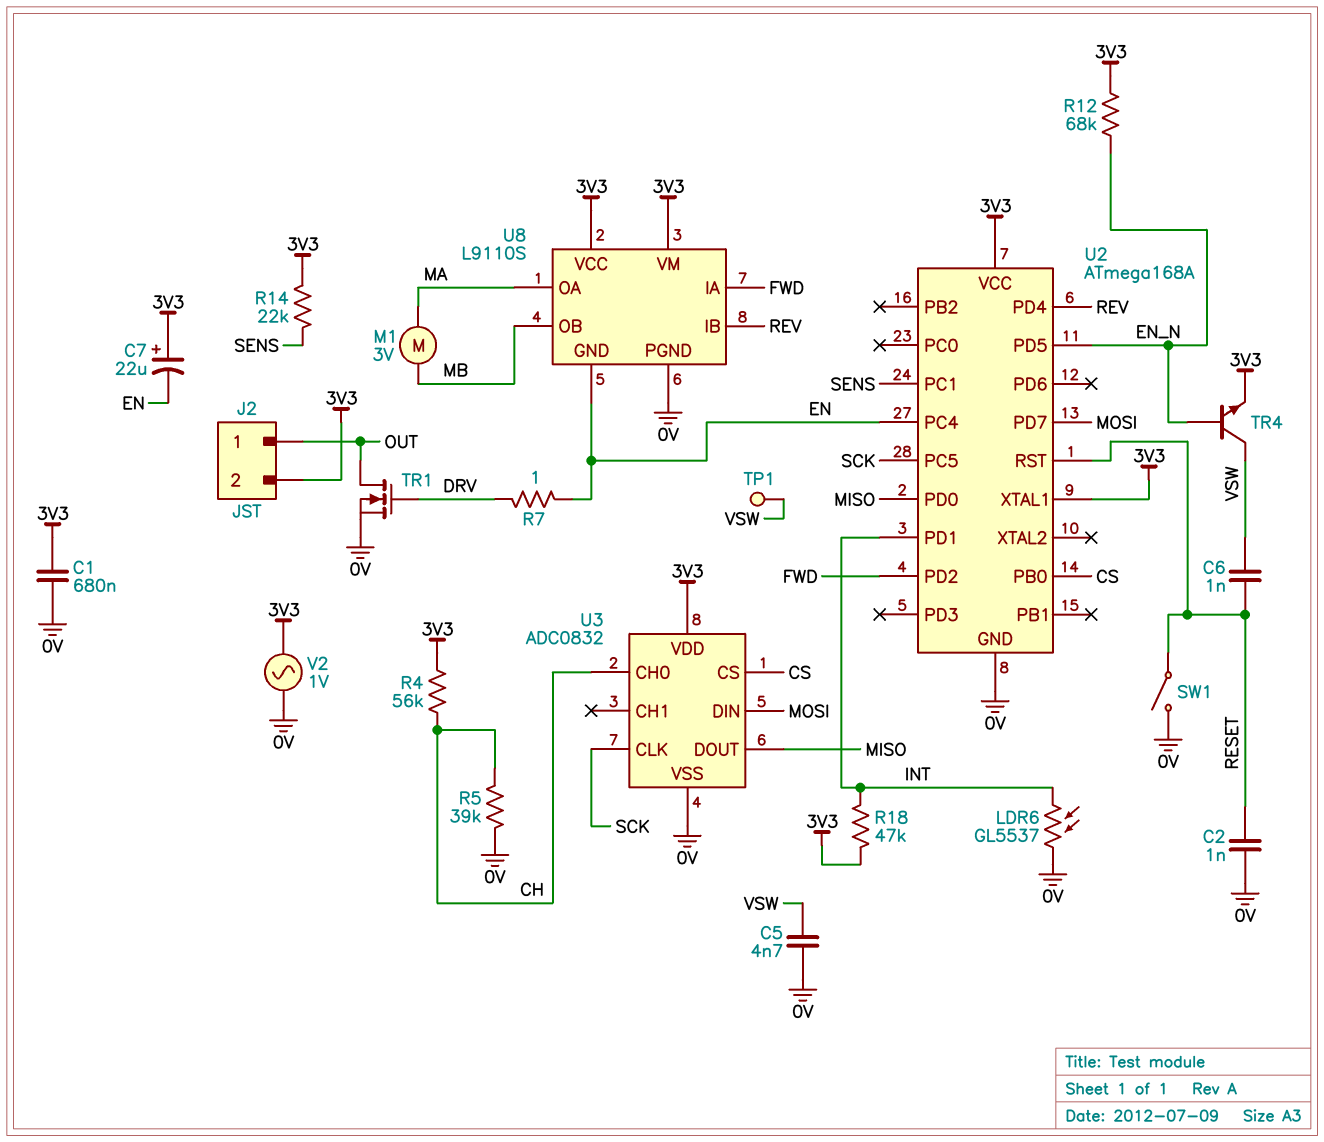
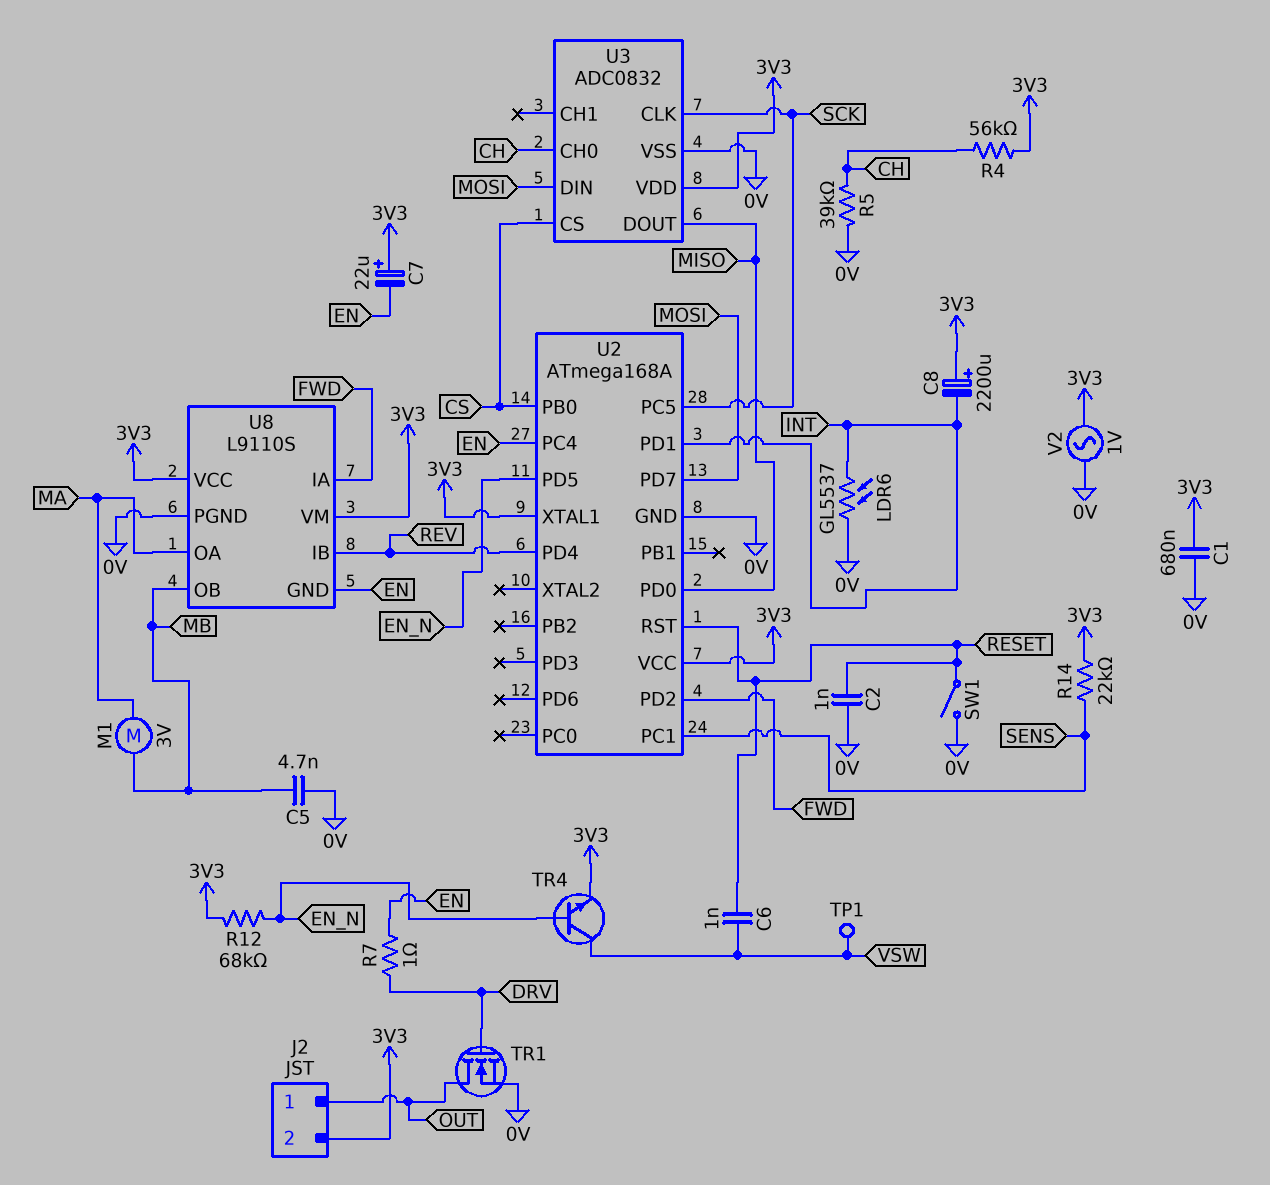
C5: 4.7nF (0V, VSW) -> 4.7nF (0V, MB)
C8: none -> 2200uF (plus 3V3, minus INT)
R18: 47k (3V3, INT) -> none

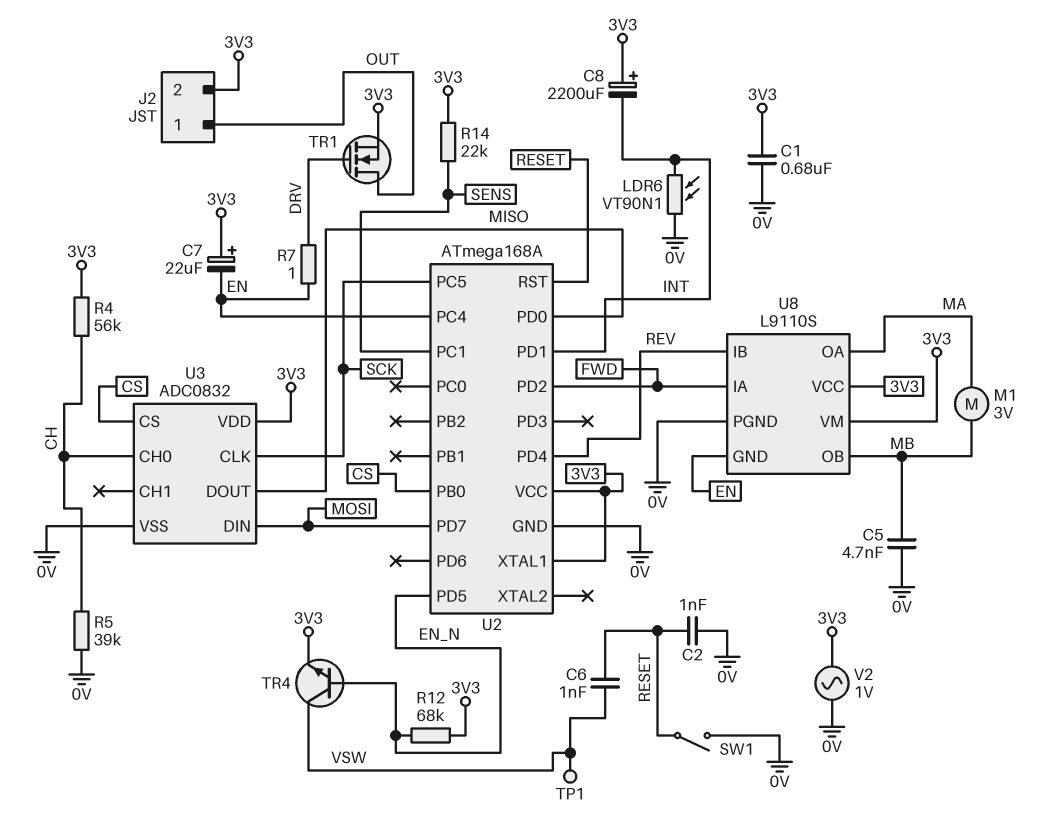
LDR6: GL5537 (0V, INT) -> VT90N1 (0V, INT)
TR1: NMOS (G DRV, D OUT, S 0V) -> NMOS (G DRV, D OUT, S 3V3)

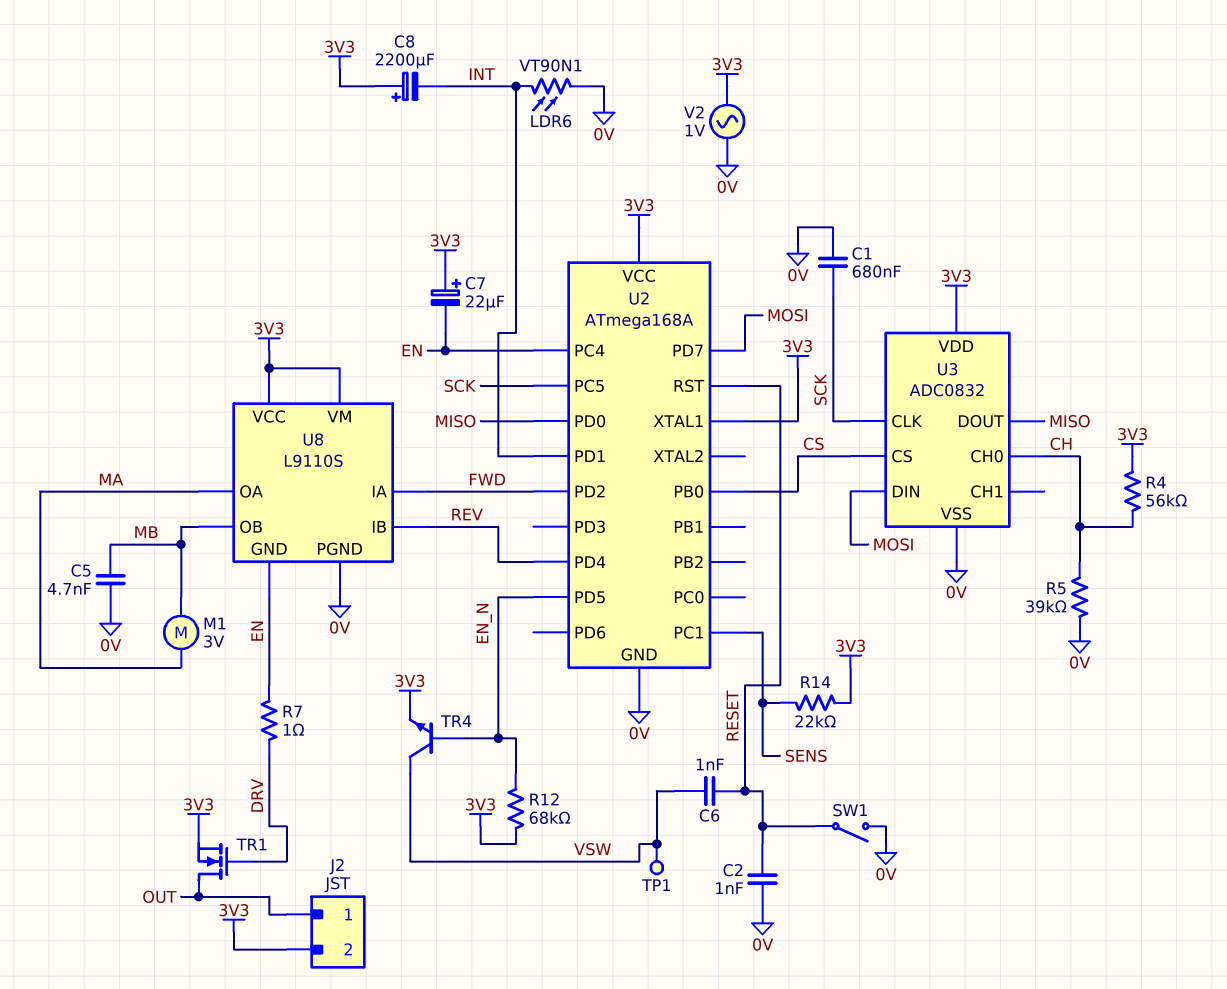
C1: 680nF (0V, 3V3) -> 680nF (0V, SCK)

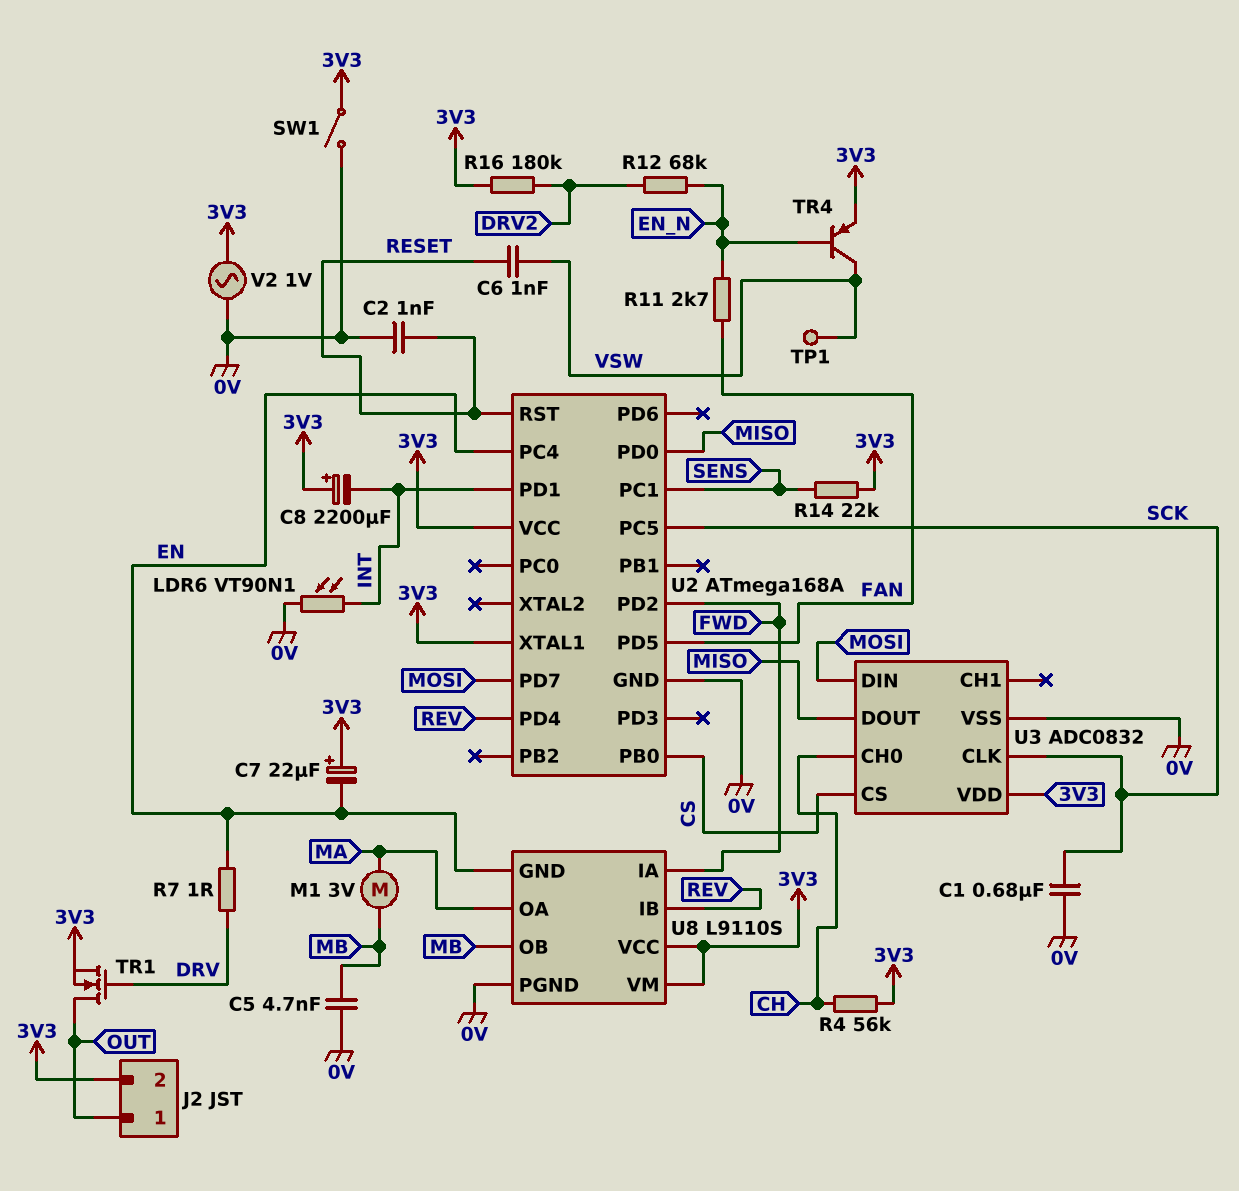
R5: 39k (0V, CH) -> none
R11: none -> 2.7k (EN_N, FAN)
R12: 68k (3V3, EN_N) -> 68k (DRV2, EN_N)
R16: none -> 180k (3V3, DRV2)
SW1: switch (0V, RESET) -> switch (0V, 3V3)
TR4: NPN (B EN_N, C VSW, E 3V3) -> PNP (B EN_N, C VSW, E 3V3)
U2 pin PD5: EN_N -> FAN

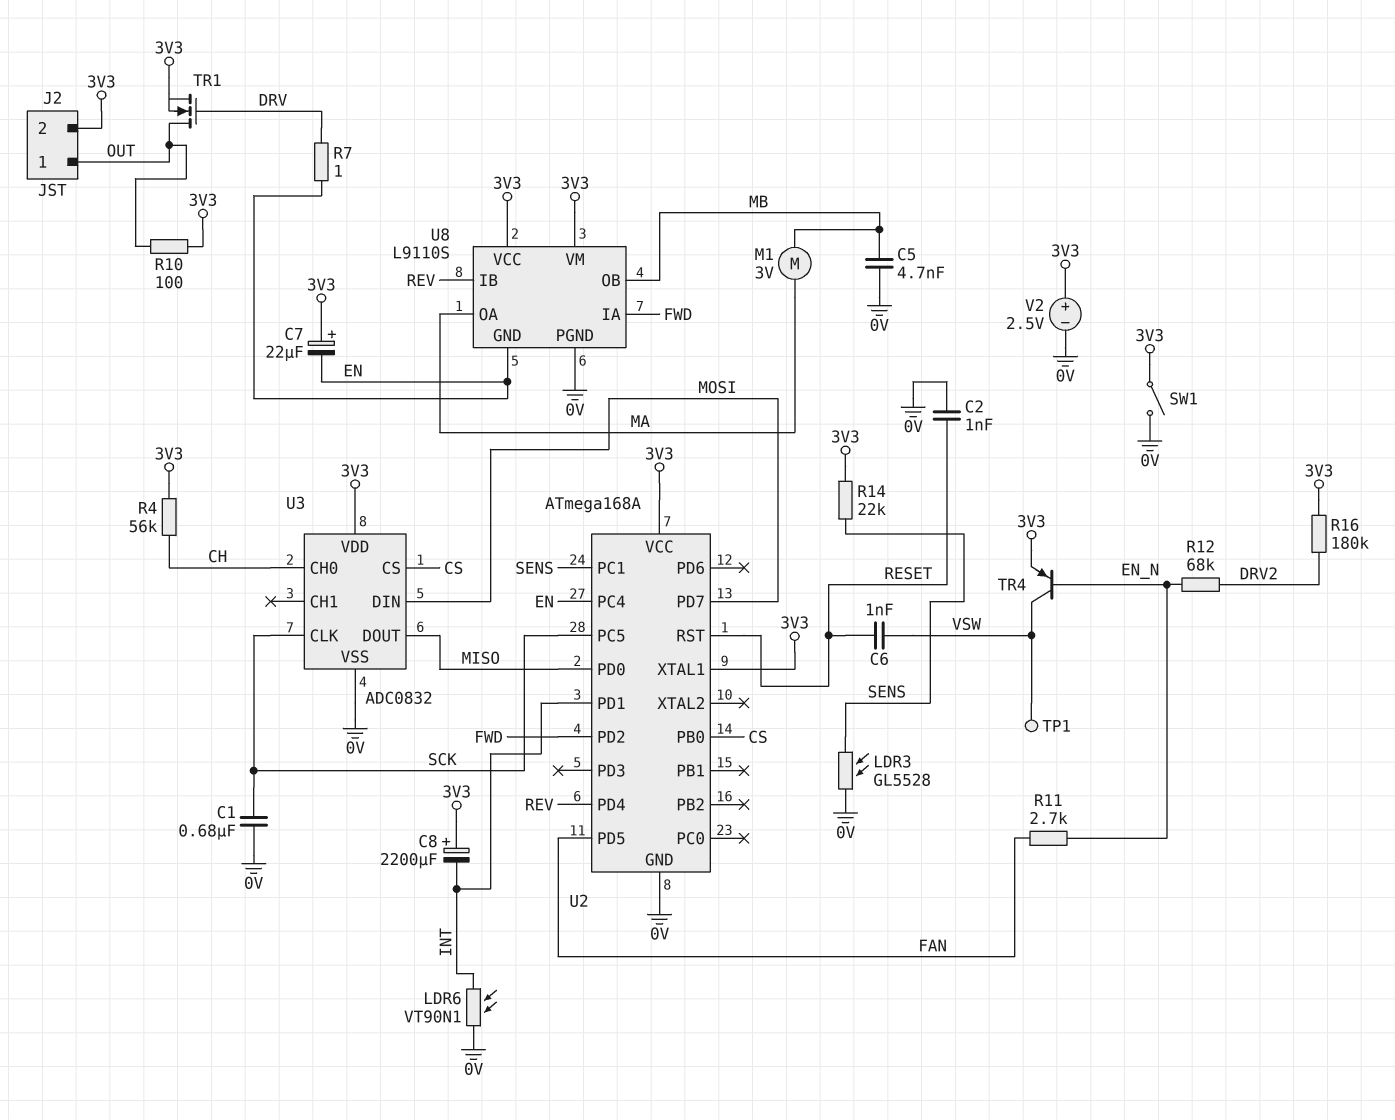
LDR3: none -> GL5528 (0V, SENS)
R10: none -> 100 (3V3, OUT)
V2: AC 1V (0V, 3V3) -> 2.5V (plus 3V3, minus 0V)

